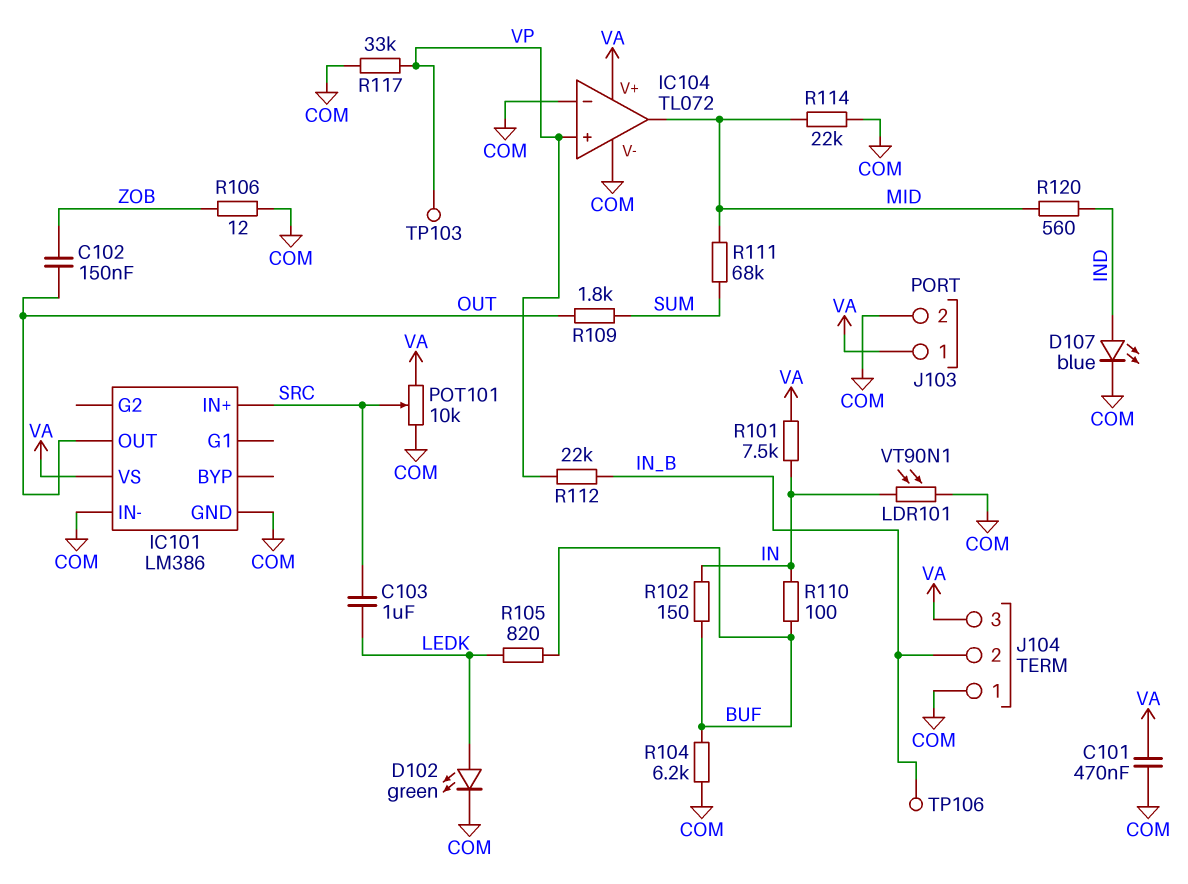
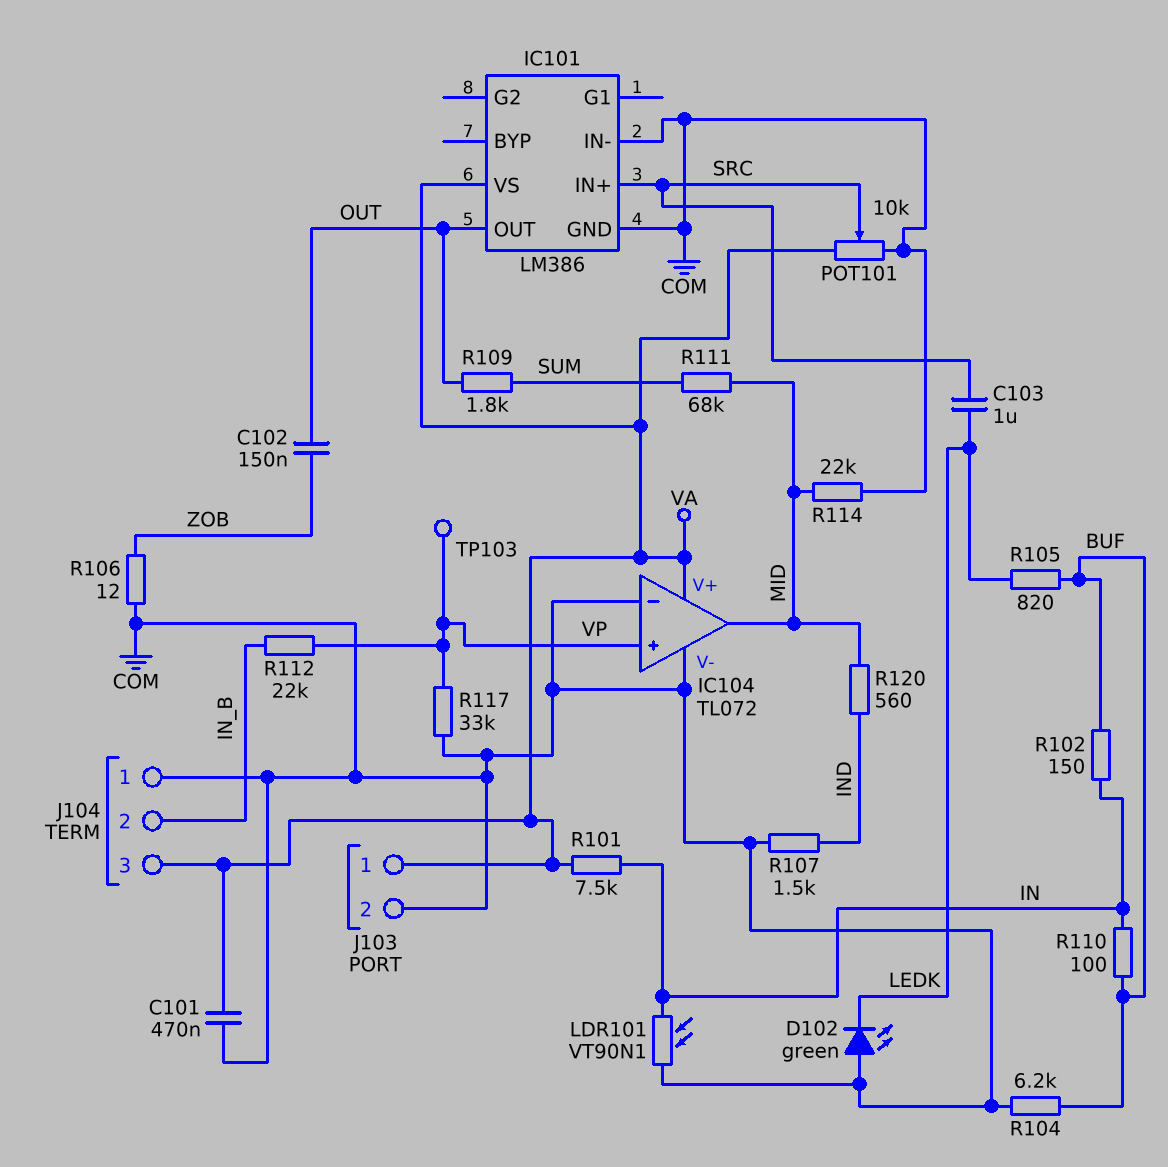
D102: LED green (A LEDK, K COM) -> LED green (A COM, K LEDK)
D107: LED blue (A IND, K COM) -> none
R107: none -> 1.5k (COM, IND)
TP106: test point (IN_B) -> none

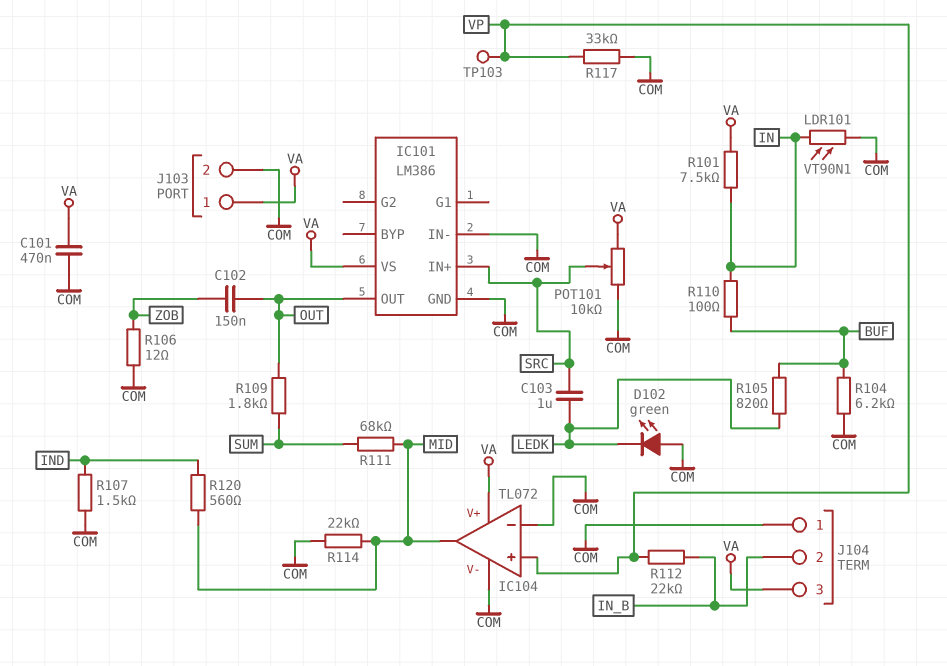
R102: 150 (BUF, IN) -> none

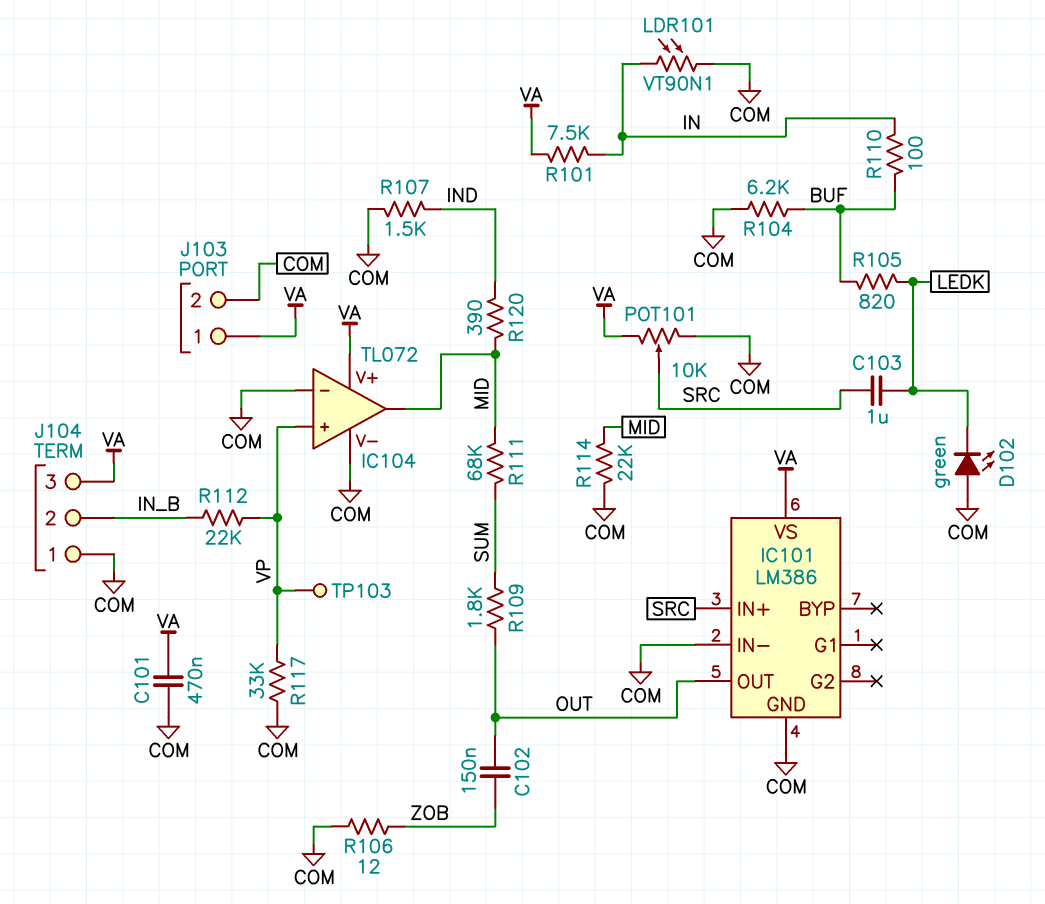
R120: 560 (IND, MID) -> 390 (IND, MID)

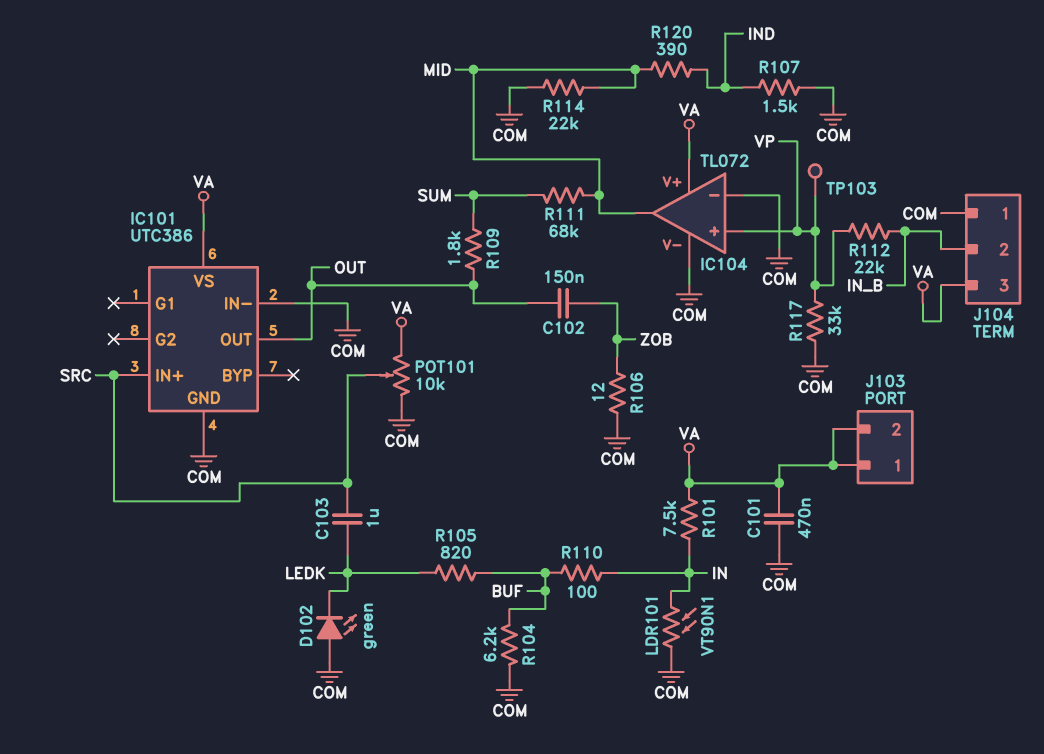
IC101: LM386 -> UTC386
J103 pin 2: COM -> VA

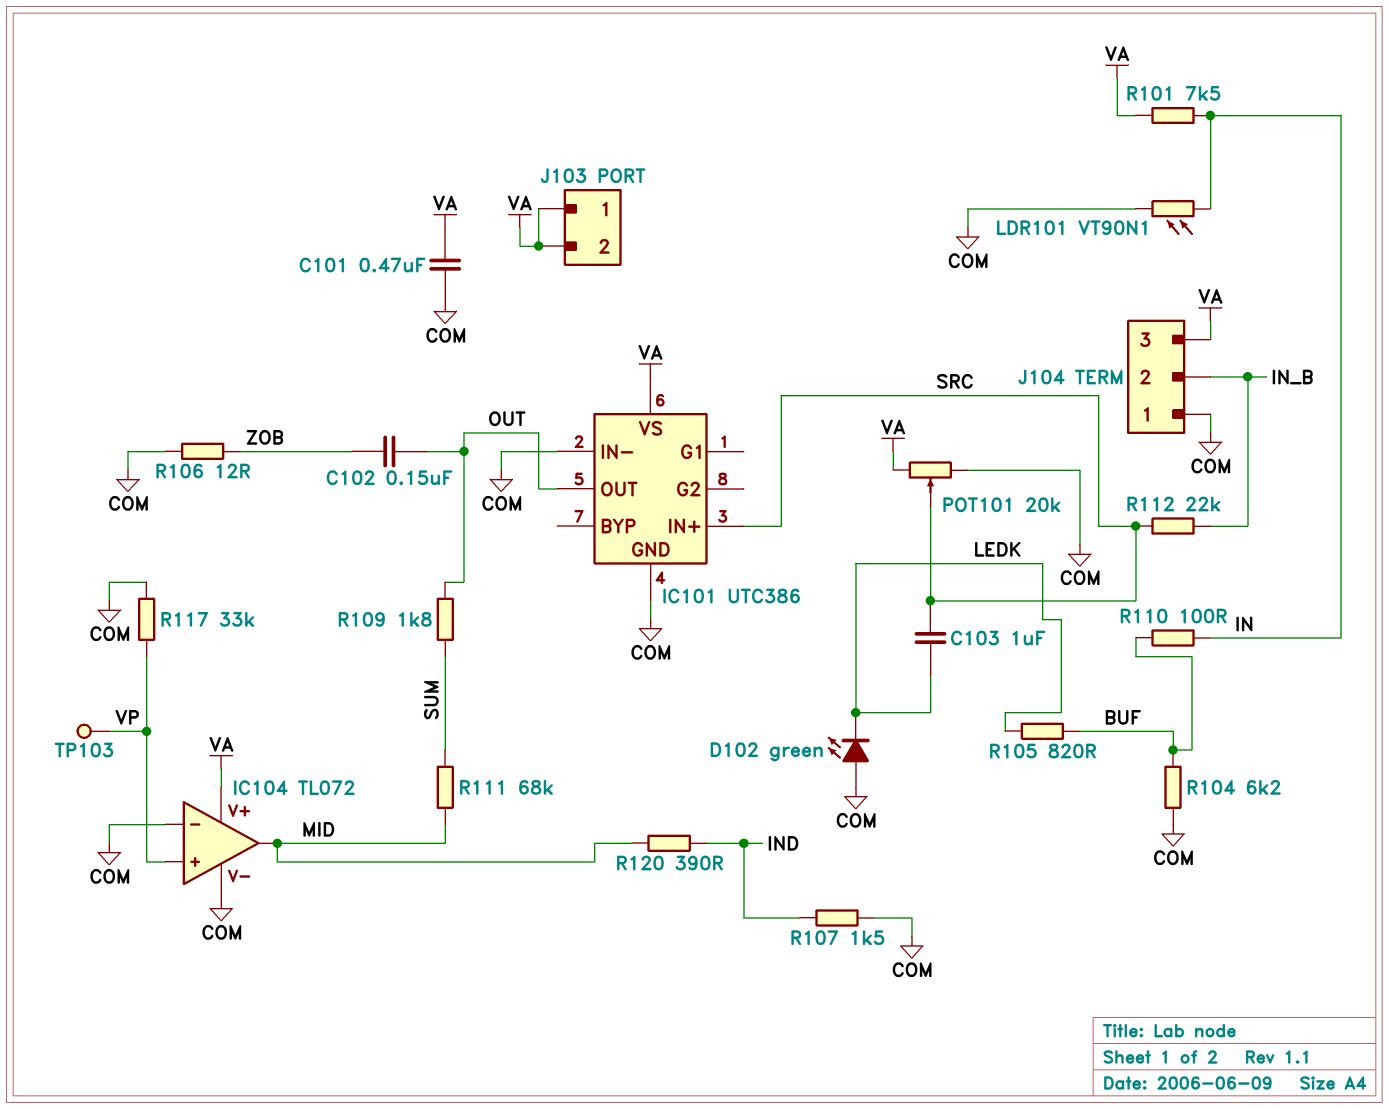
POT101: 10k (COM, VA, wiper SRC) -> 20k (COM, VA, wiper SRC)
R112: 22k (IN_B, VP) -> 22k (IN_B, SRC)
R114: 22k (COM, MID) -> none

